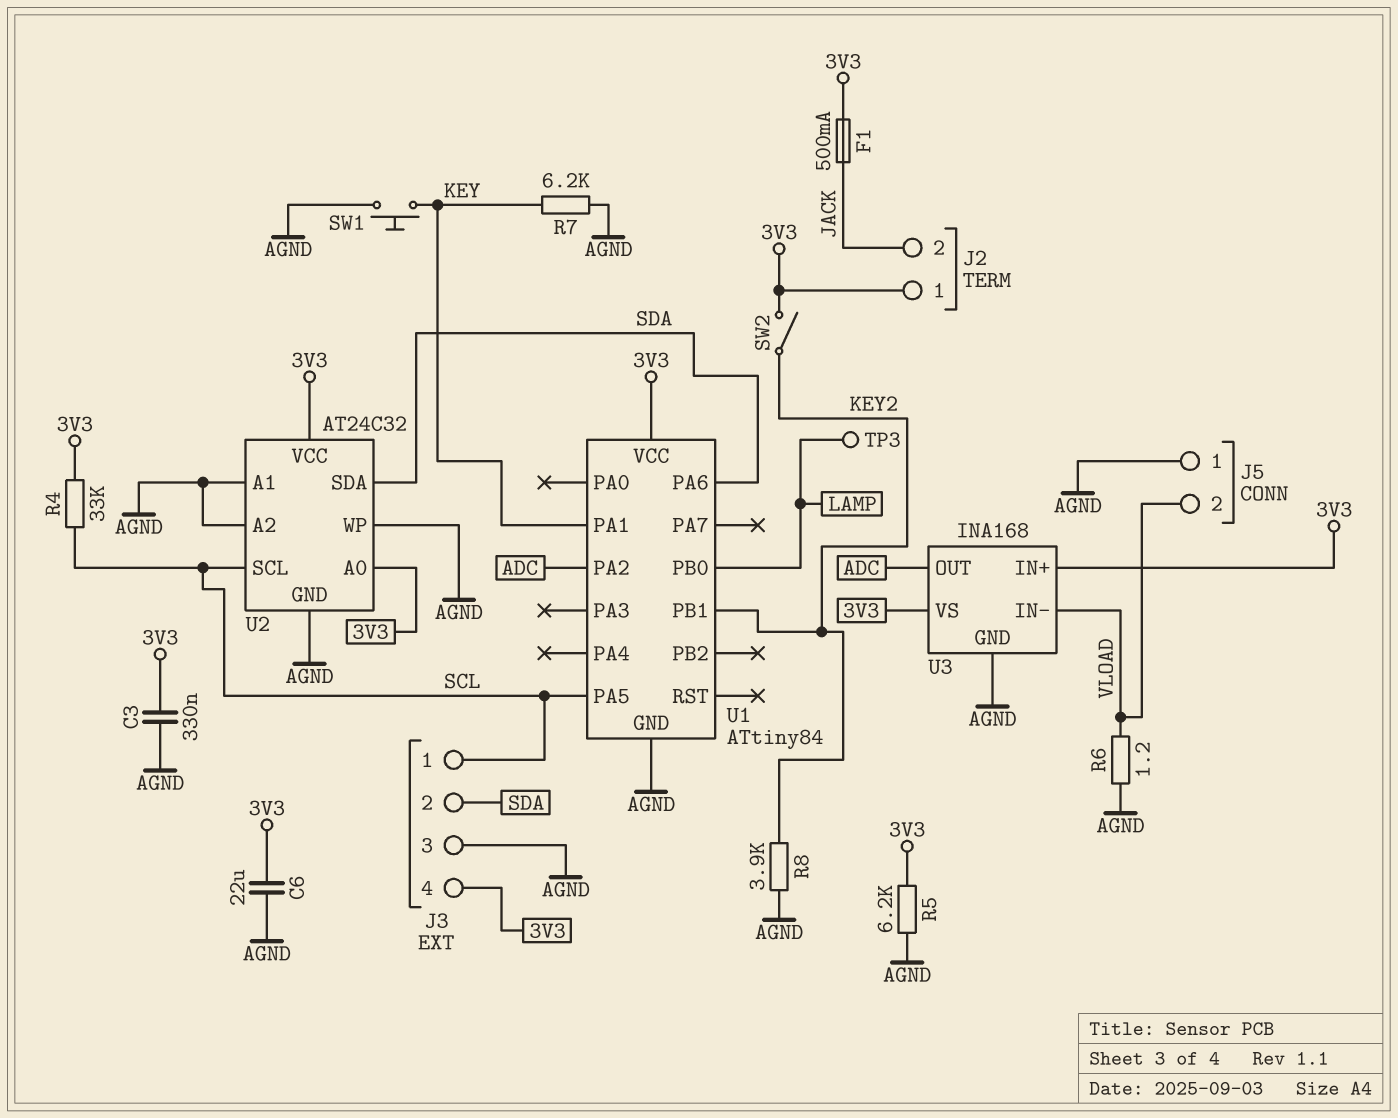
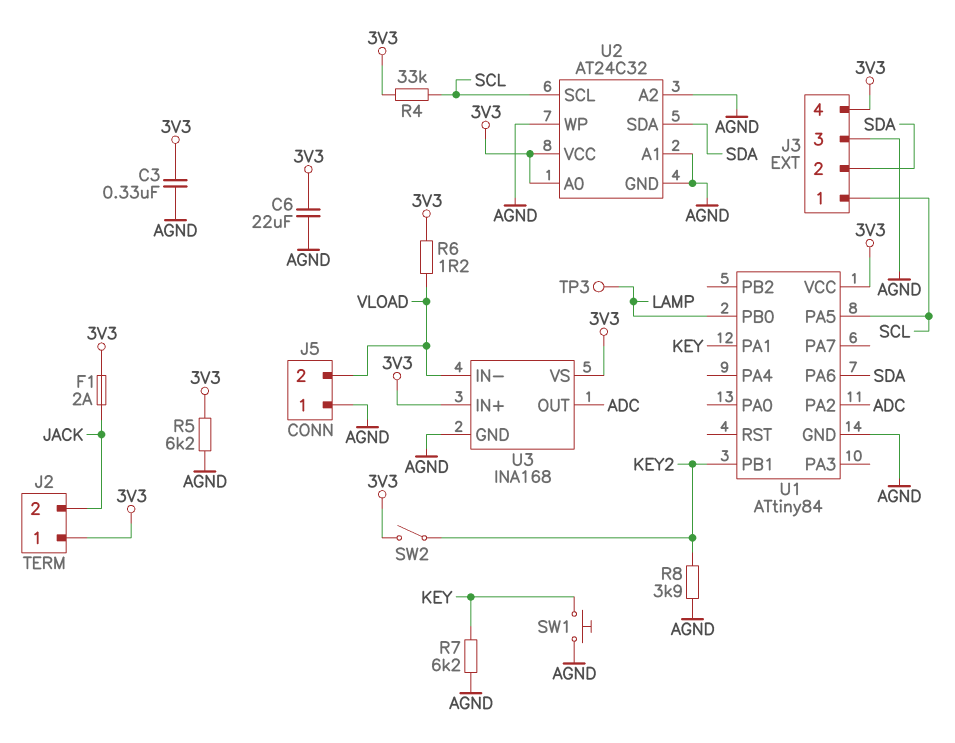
F1: 500mA (3V3, JACK) -> 2A (3V3, JACK)
R6: 1.2 (AGND, VLOAD) -> 1.2 (3V3, VLOAD)

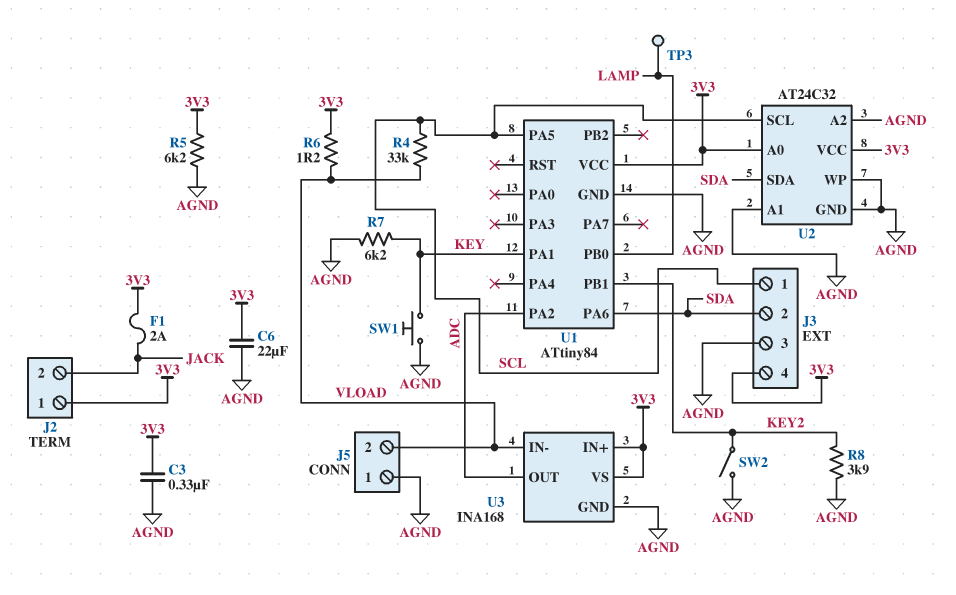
R4: 33k (3V3, SCL) -> 33k (SCL, VLOAD)
SW2: switch (3V3, KEY2) -> switch (AGND, KEY2)

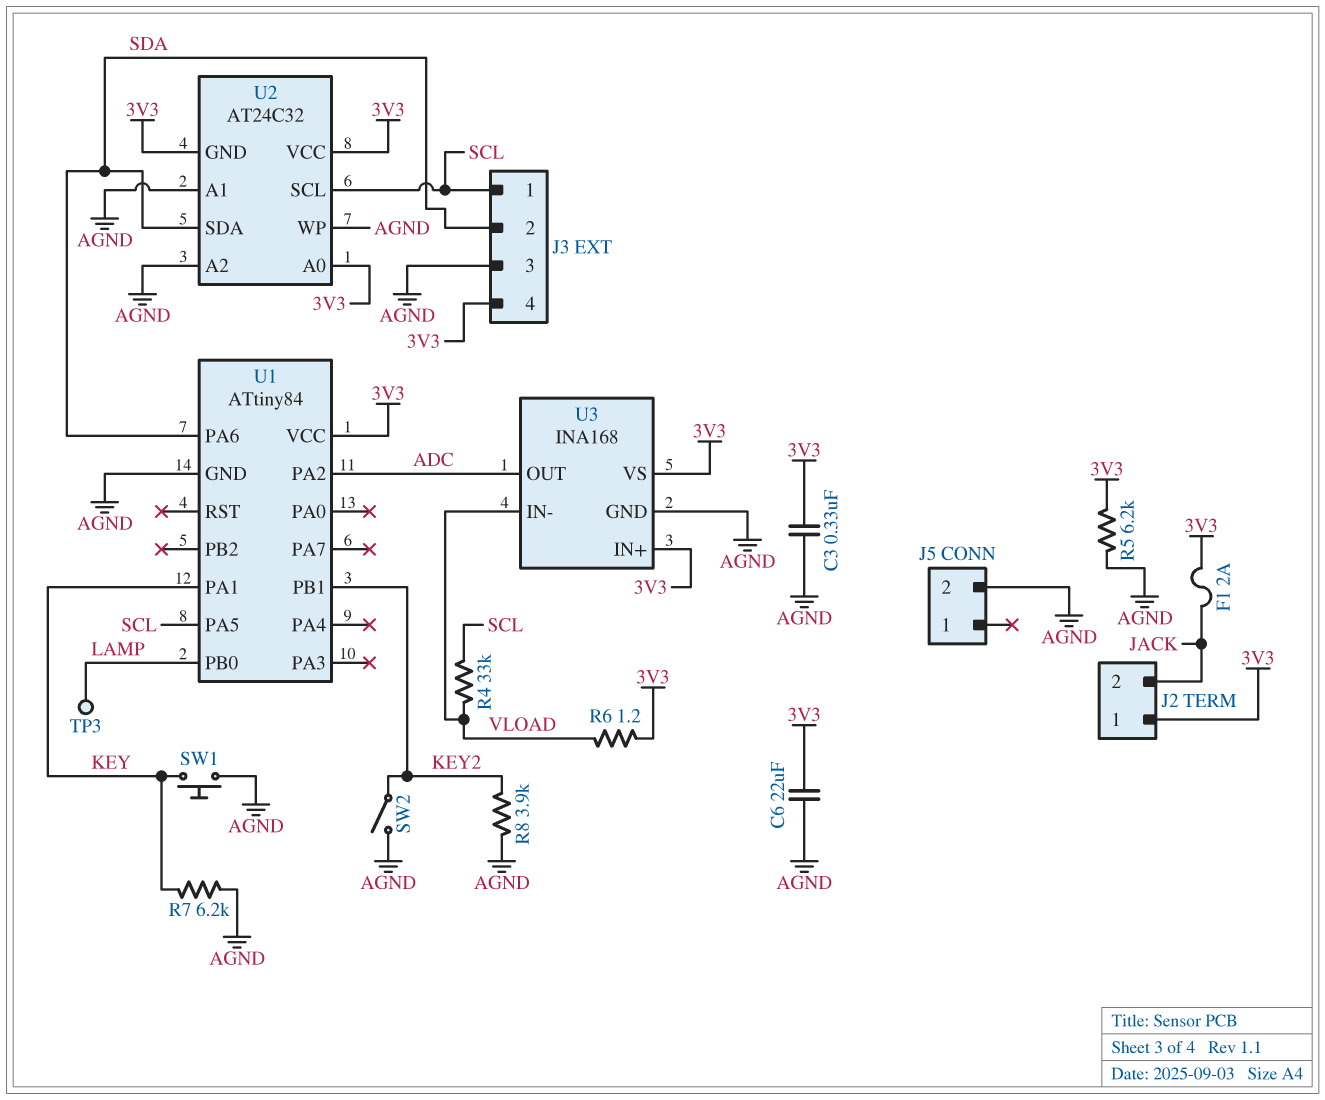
J5 pin 1: AGND -> none
J5 pin 2: VLOAD -> AGND
U2 pin GND: AGND -> 3V3

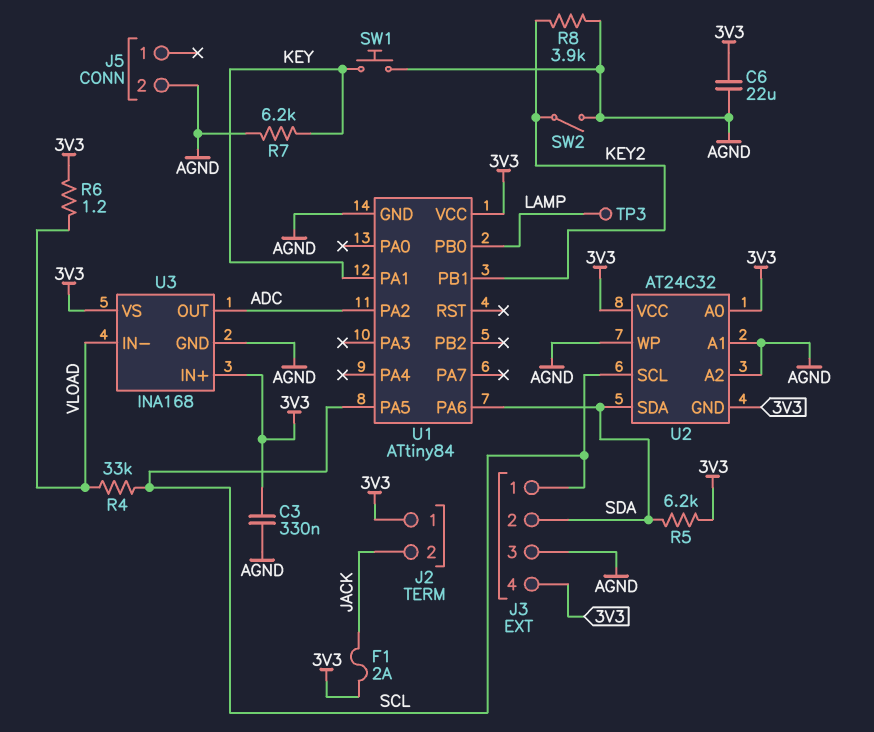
R5: 6.2k (3V3, AGND) -> 6.2k (3V3, SDA)

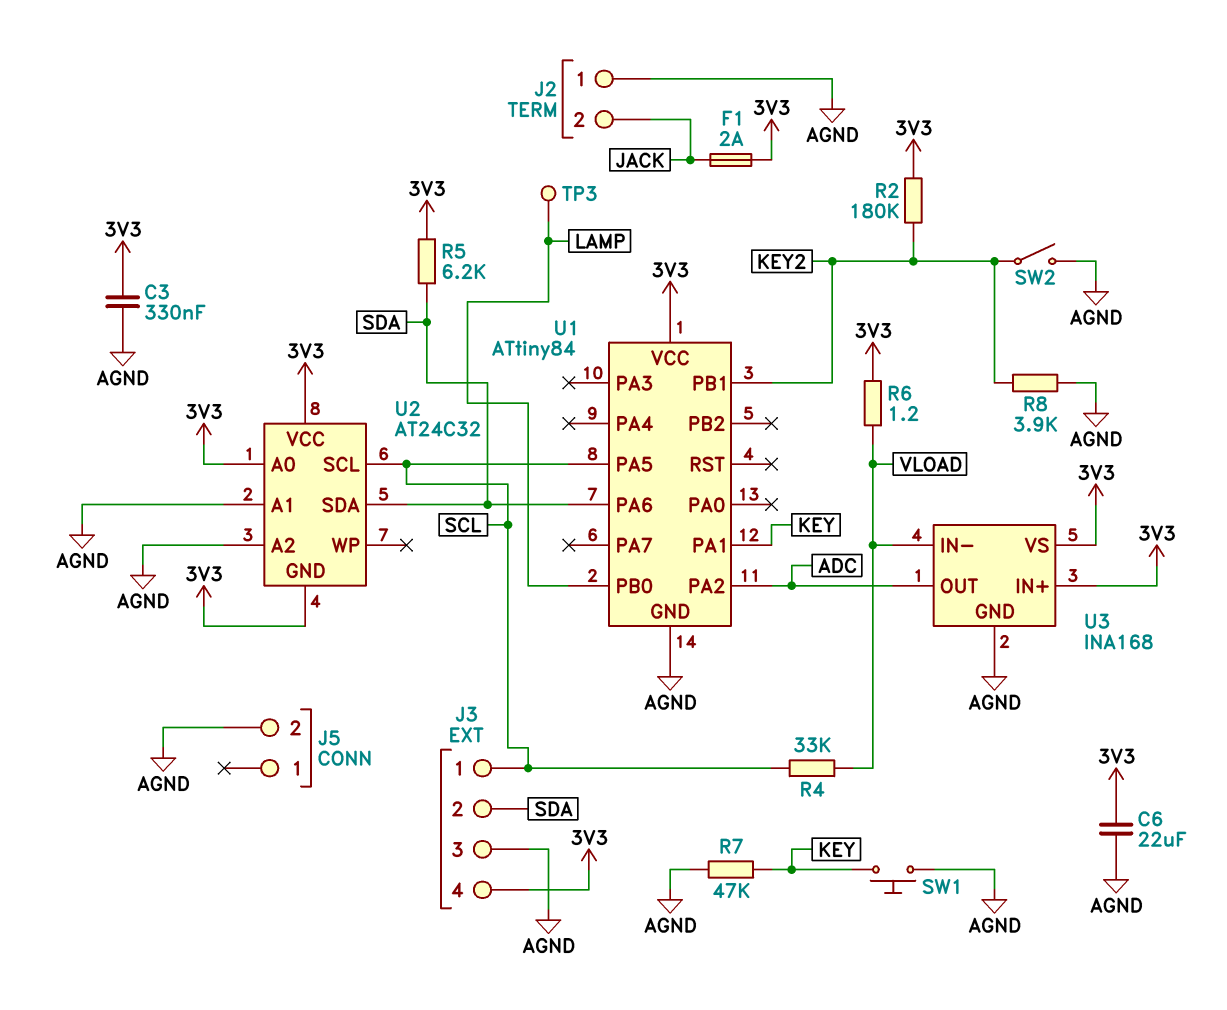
J2 pin 1: 3V3 -> AGND
R2: none -> 180k (3V3, KEY2)
R7: 6.2k (AGND, KEY) -> 47k (AGND, KEY)
U2 pin WP: AGND -> none

